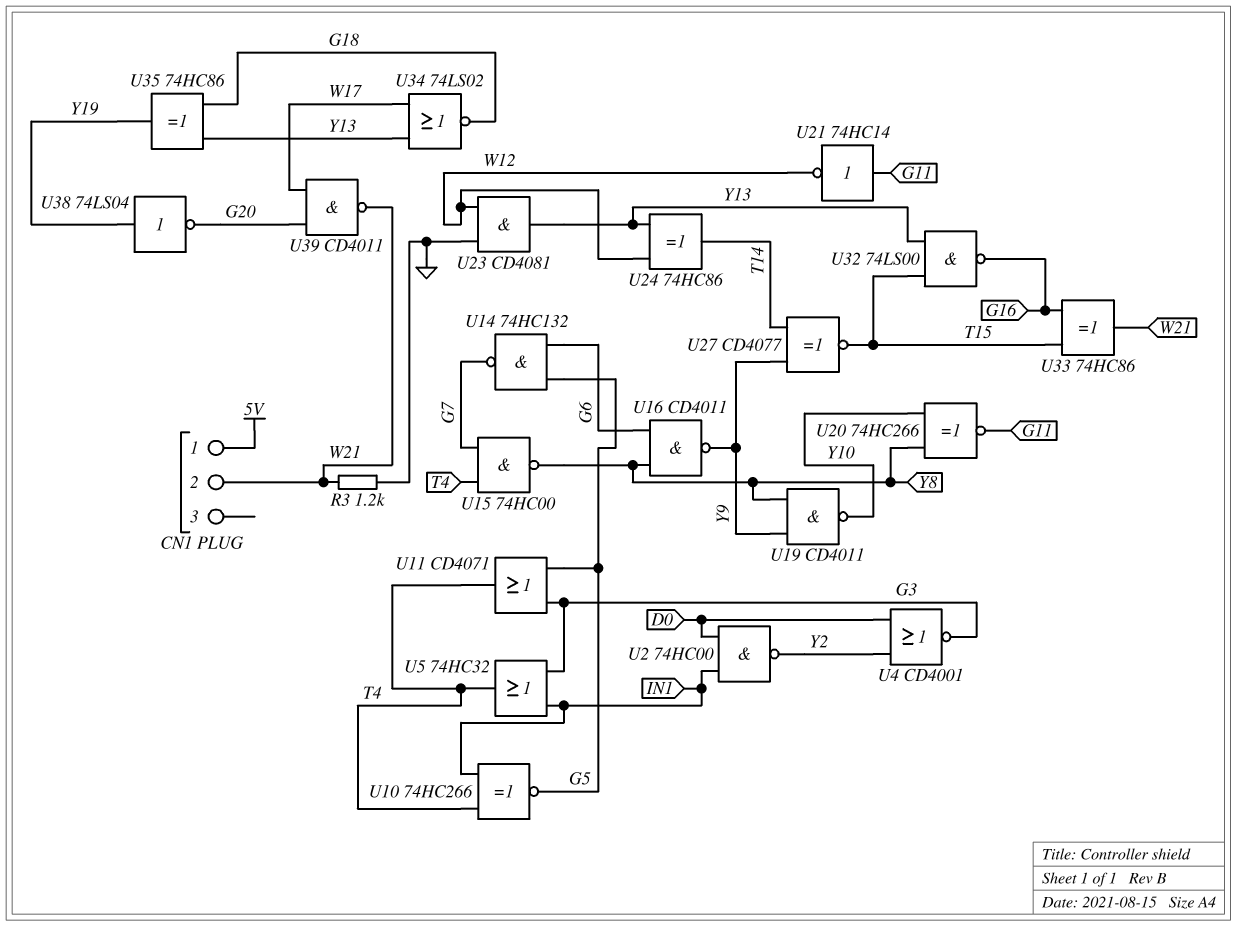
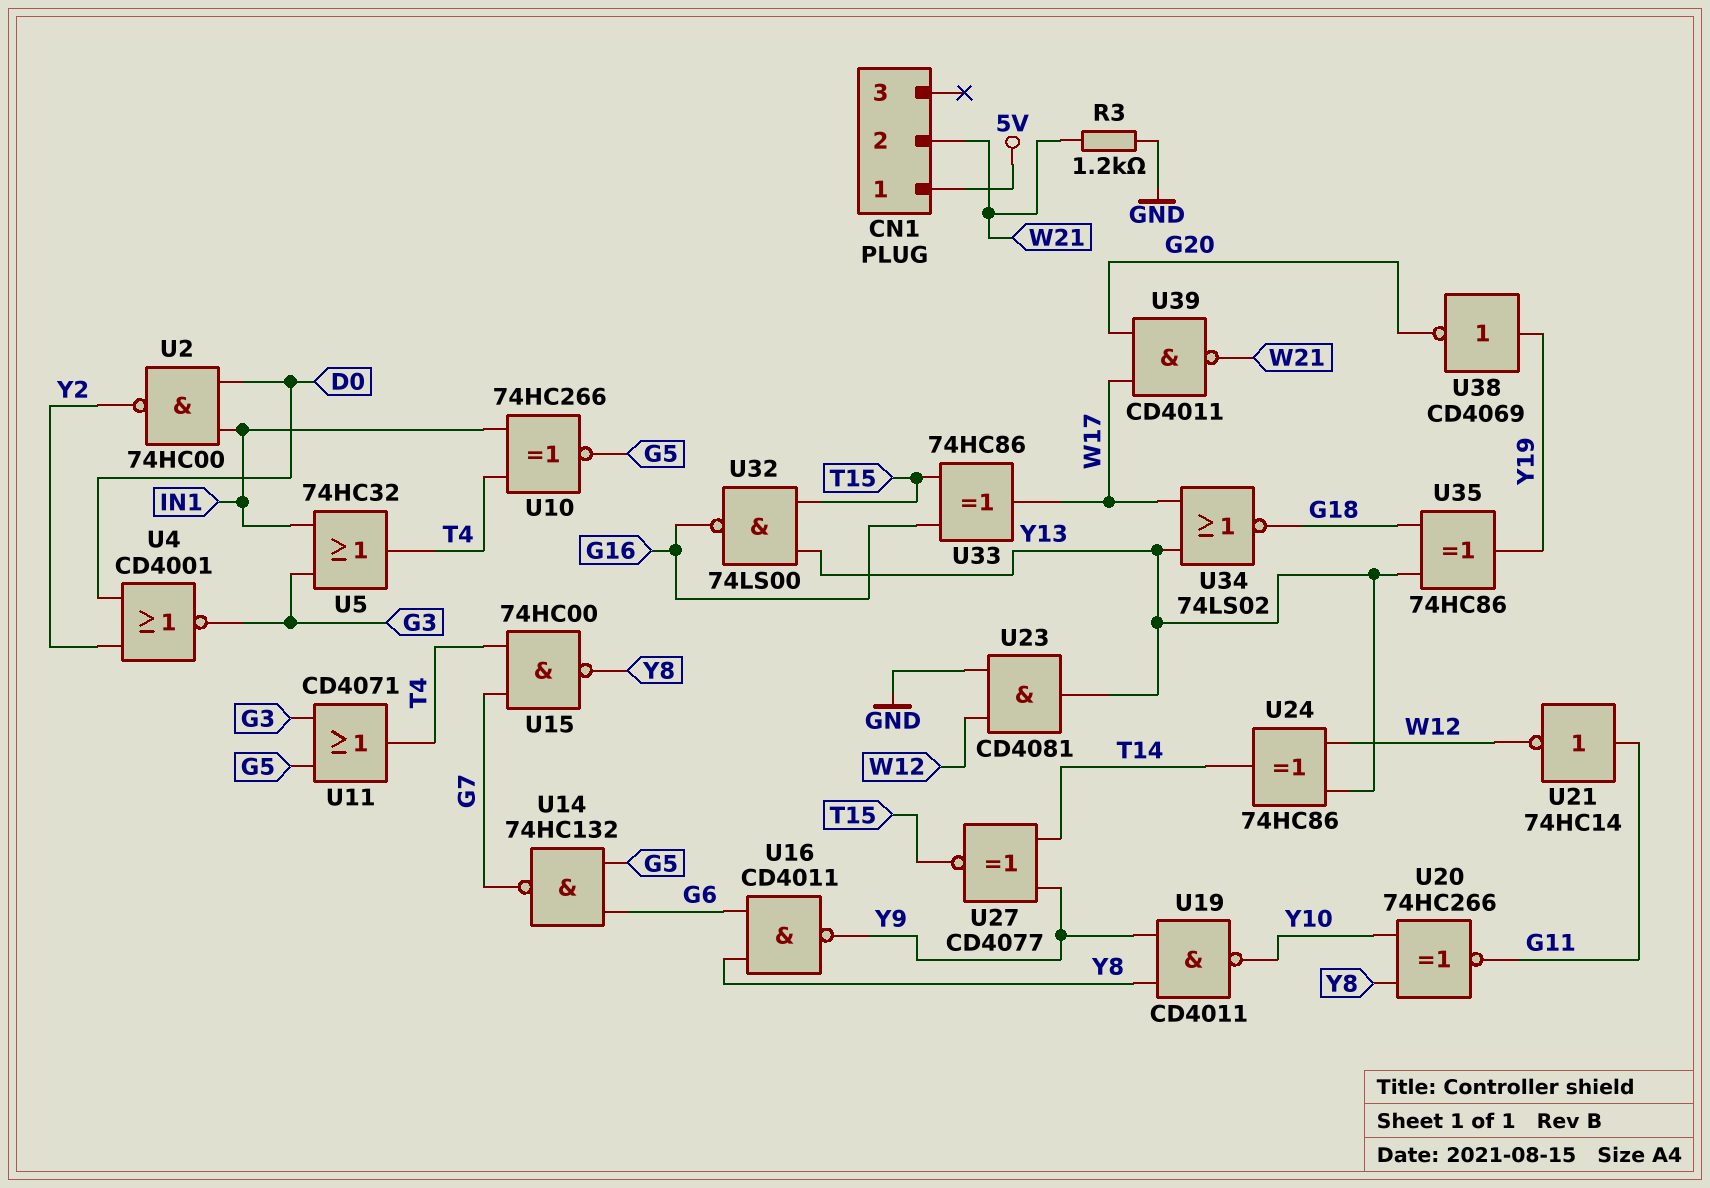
U33: XOR 74HC86 (in G16, in T15, out W21) -> XOR 74HC86 (in G16, in T15, out W17)
U38: NOT 74LS04 (in Y19, out G20) -> NOT CD4069 (in Y19, out G20)

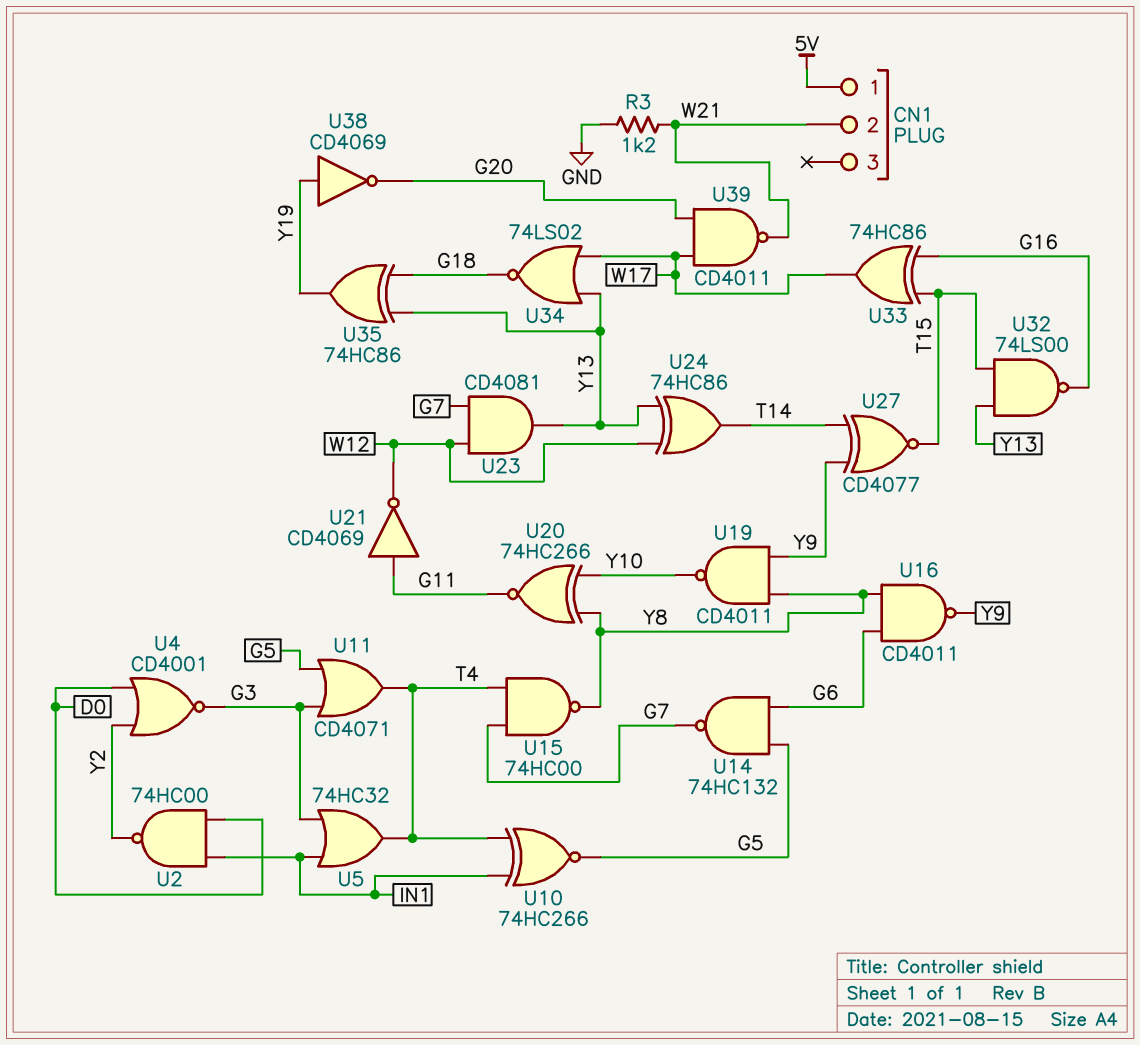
U21: NOT 74HC14 (in G11, out W12) -> NOT CD4069 (in G11, out W12)
U23: AND CD4081 (in GND, in W12, out Y13) -> AND CD4081 (in G7, in W12, out Y13)

